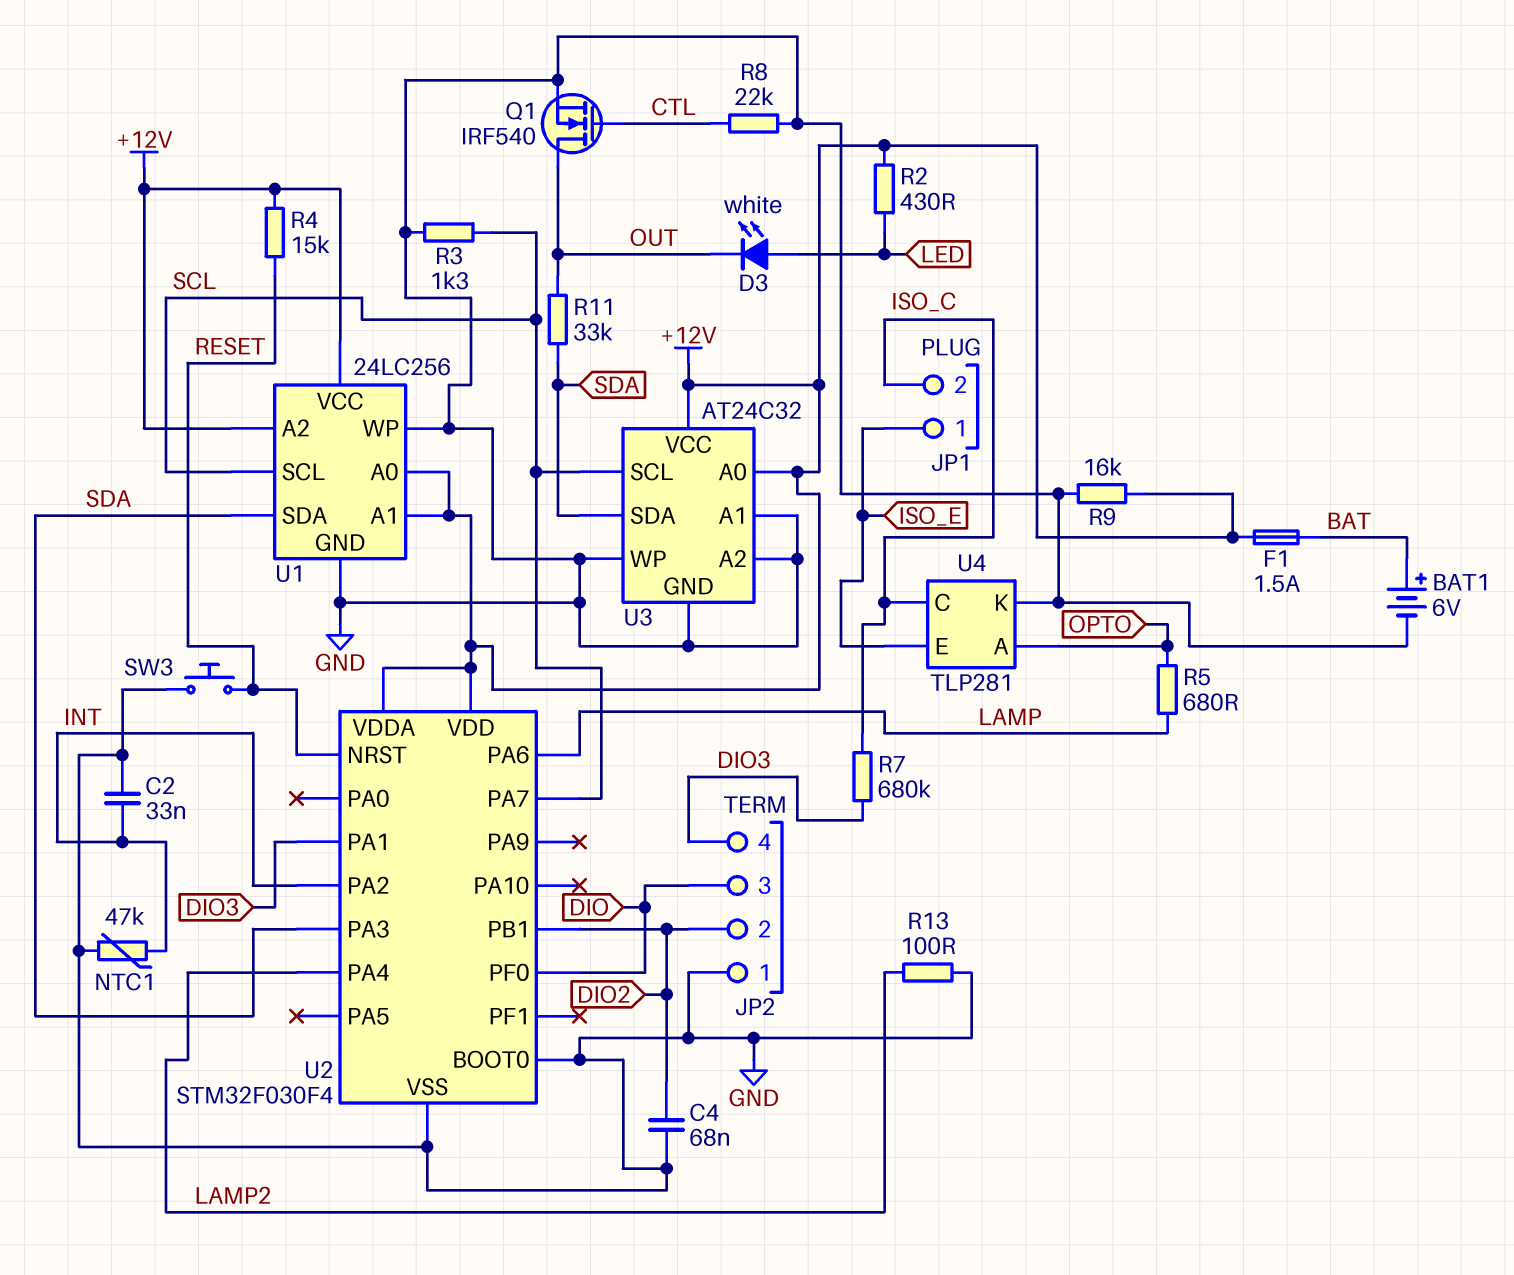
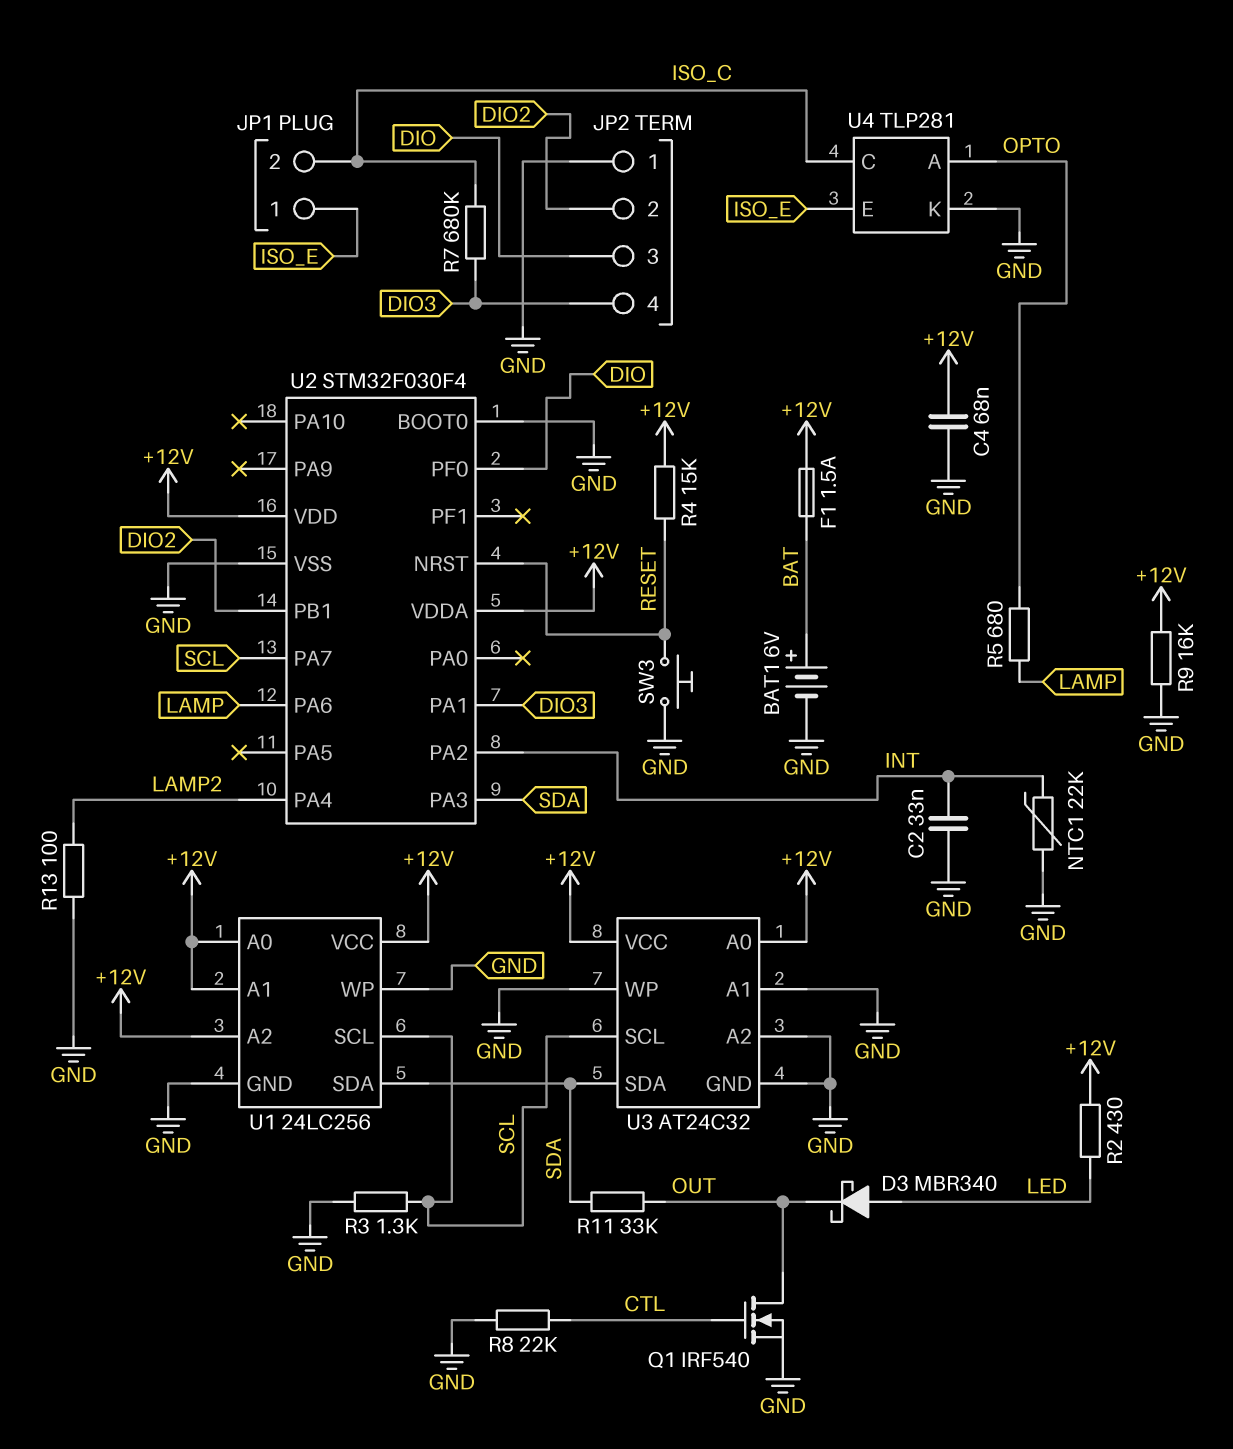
C4: 68nF (DIO2, GND) -> 68nF (+12V, GND)
D3: LED white (A LED, K OUT) -> schottky MBR340 (A LED, K OUT)
NTC1: 47k (GND, INT) -> 22k (GND, INT)

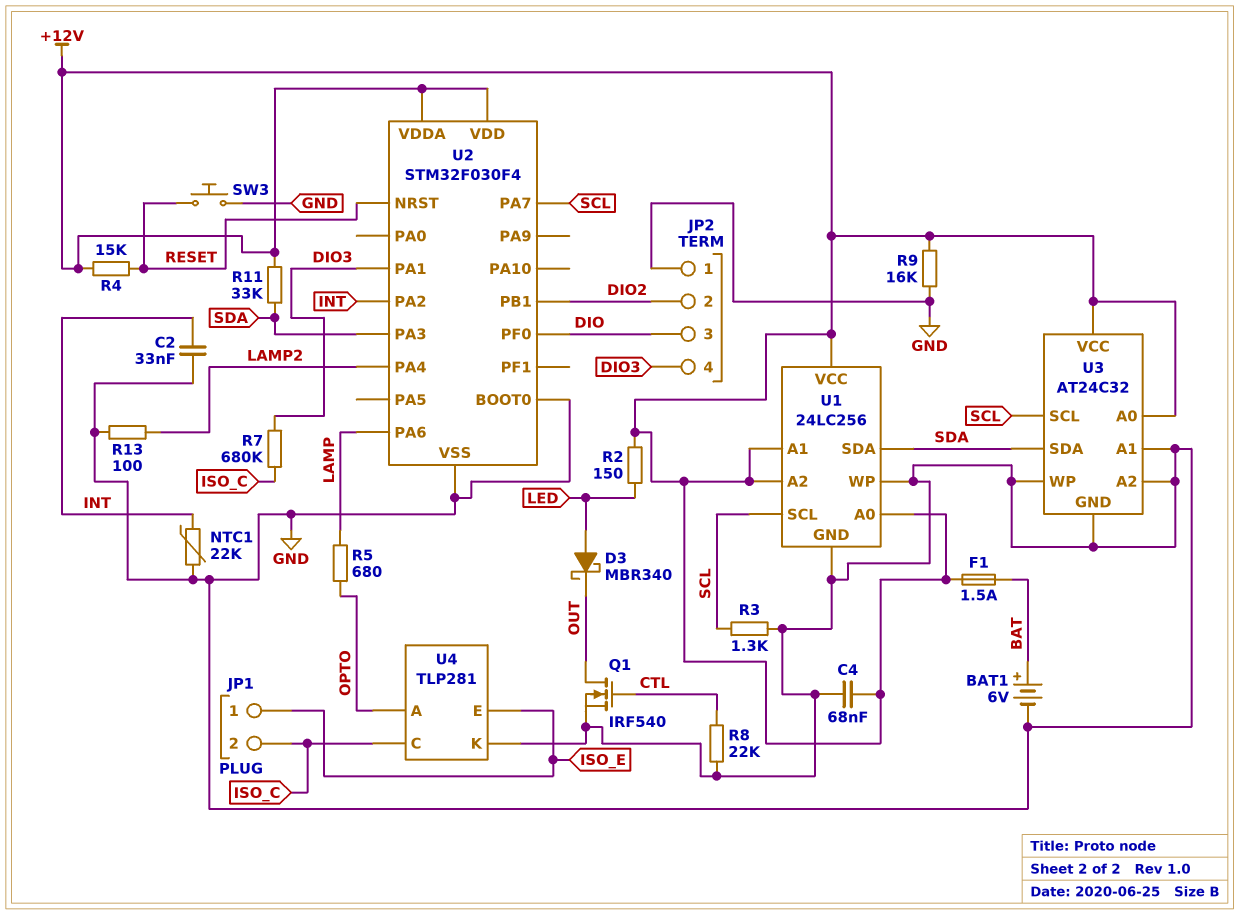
R2: 430 (+12V, LED) -> 150 (+12V, LED)
R11: 33k (OUT, SDA) -> 33k (+12V, SDA)

